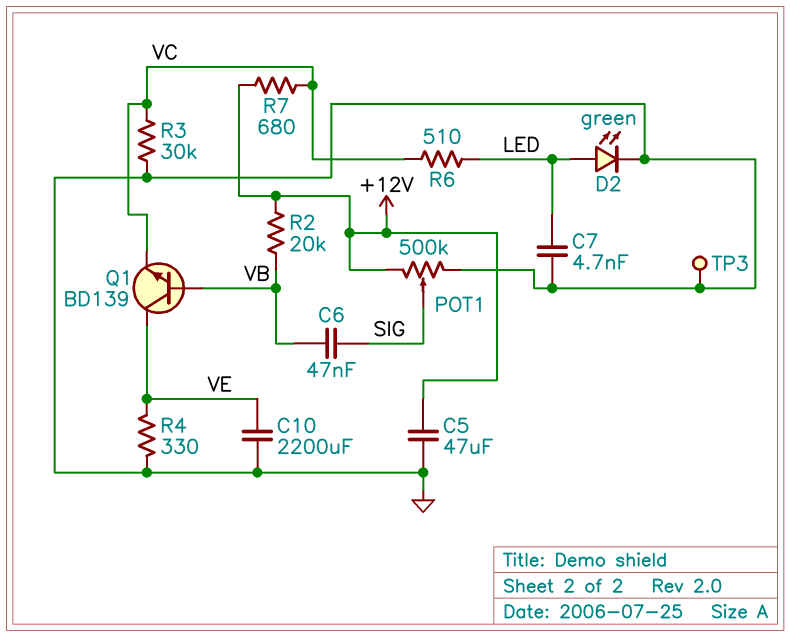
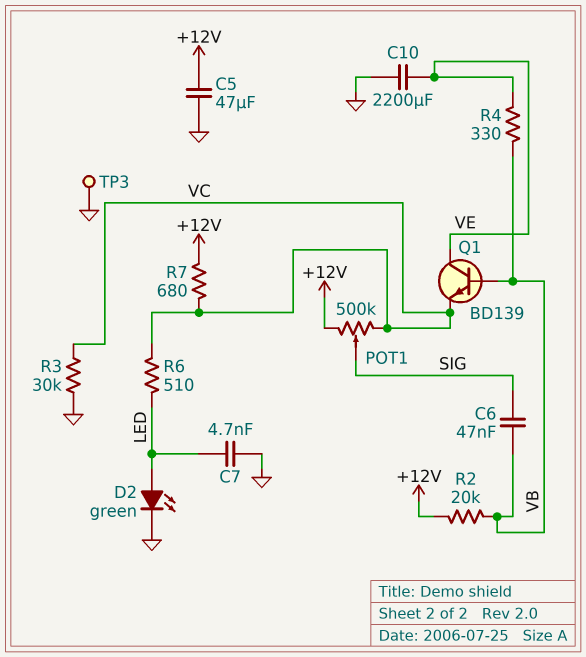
POT1: 500k (+12V, GND, wiper SIG) -> 500k (+12V, VC, wiper SIG)
R4: 330 (GND, VE) -> 330 (VB, VE)

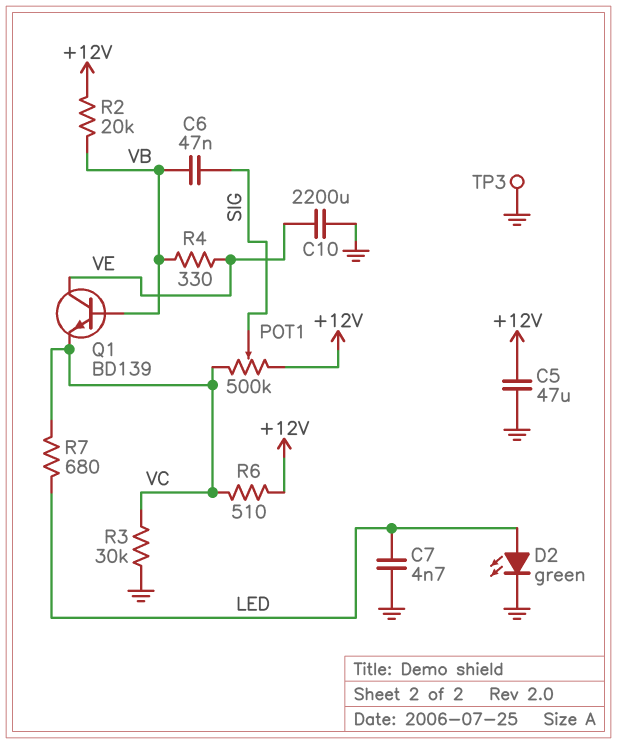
R6: 510 (LED, VC) -> 510 (+12V, VC)
R7: 680 (+12V, VC) -> 680 (LED, VC)

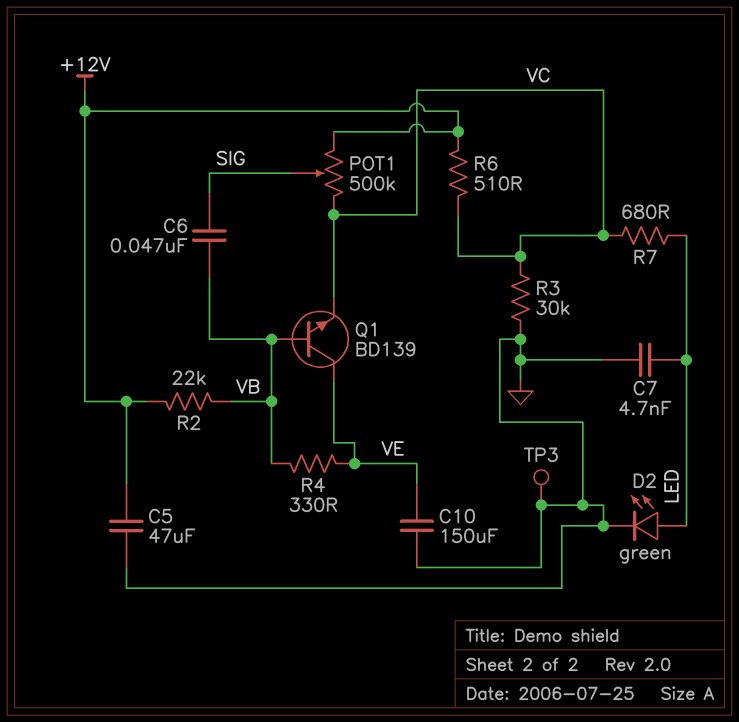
C10: 2200uF (GND, VE) -> 150uF (GND, VE)
R2: 20k (+12V, VB) -> 22k (+12V, VB)

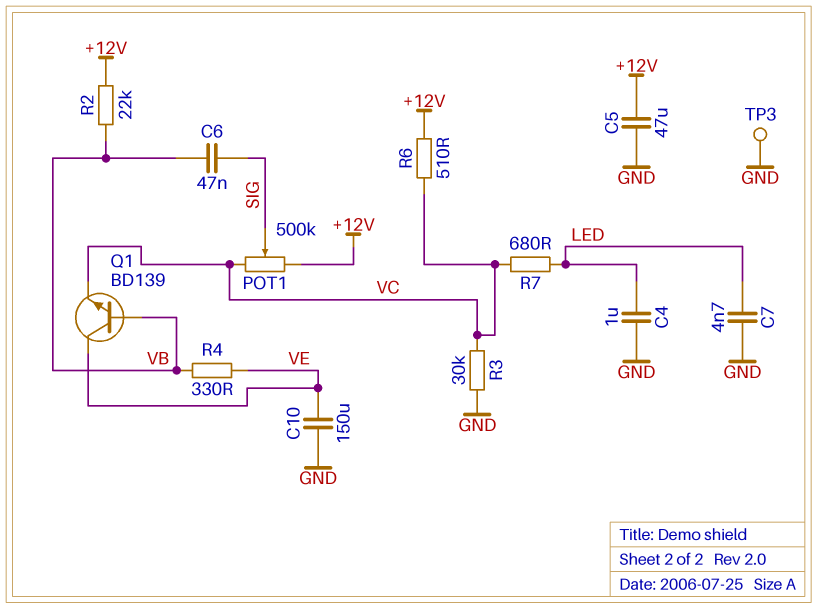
C4: none -> 1uF (GND, LED)
D2: LED green (A LED, K GND) -> none

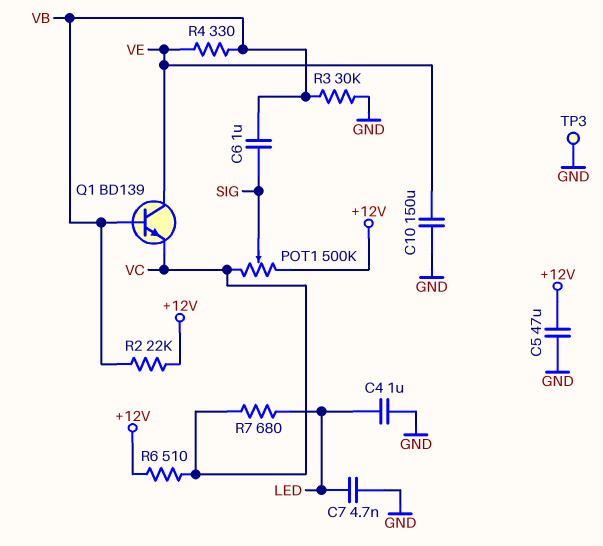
C6: 47nF (SIG, VB) -> 1uF (SIG, VB)
R3: 30k (GND, VC) -> 30k (GND, VB)

